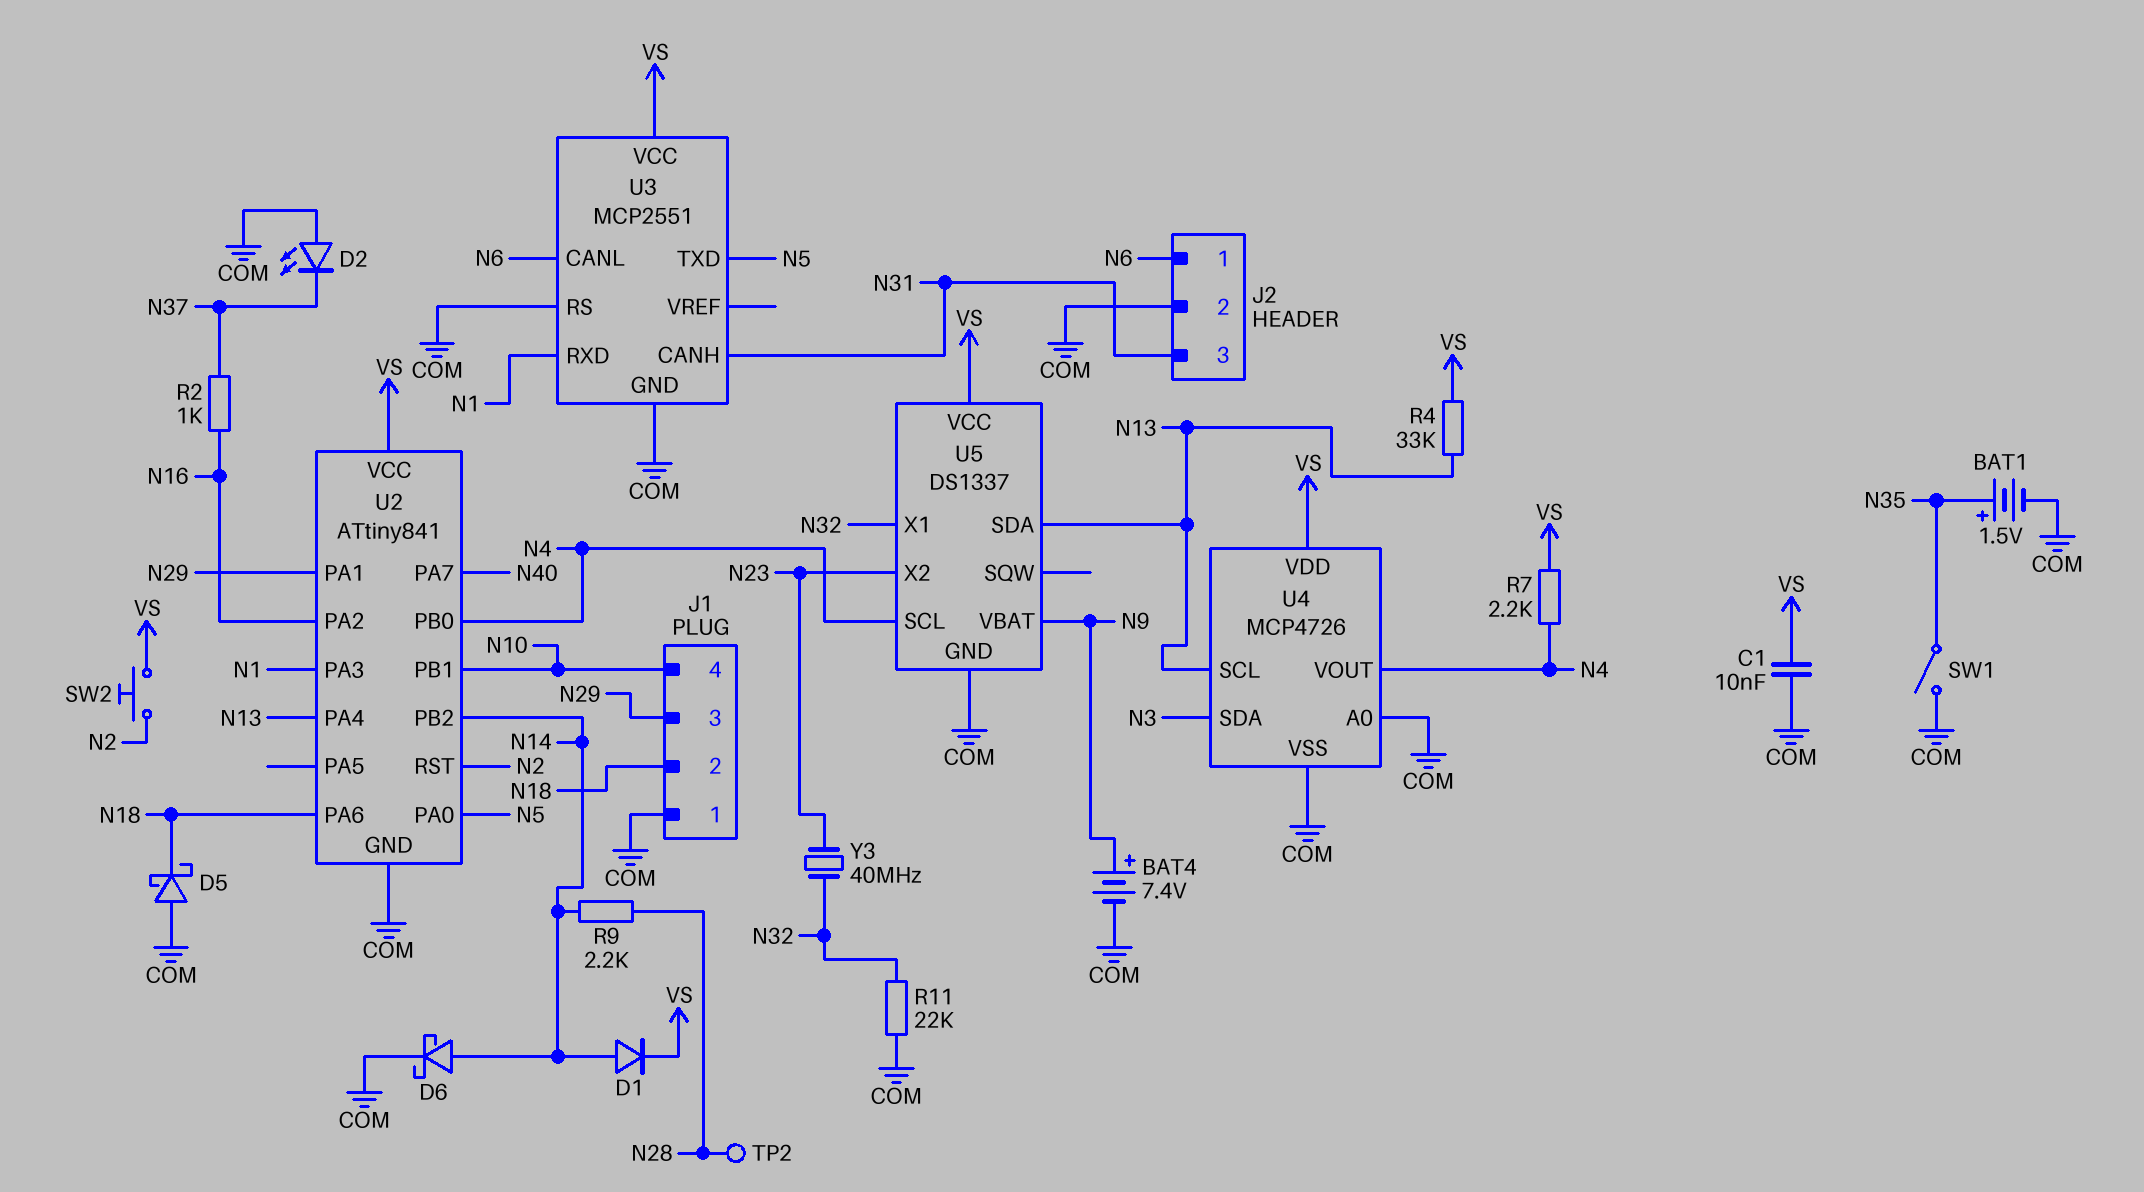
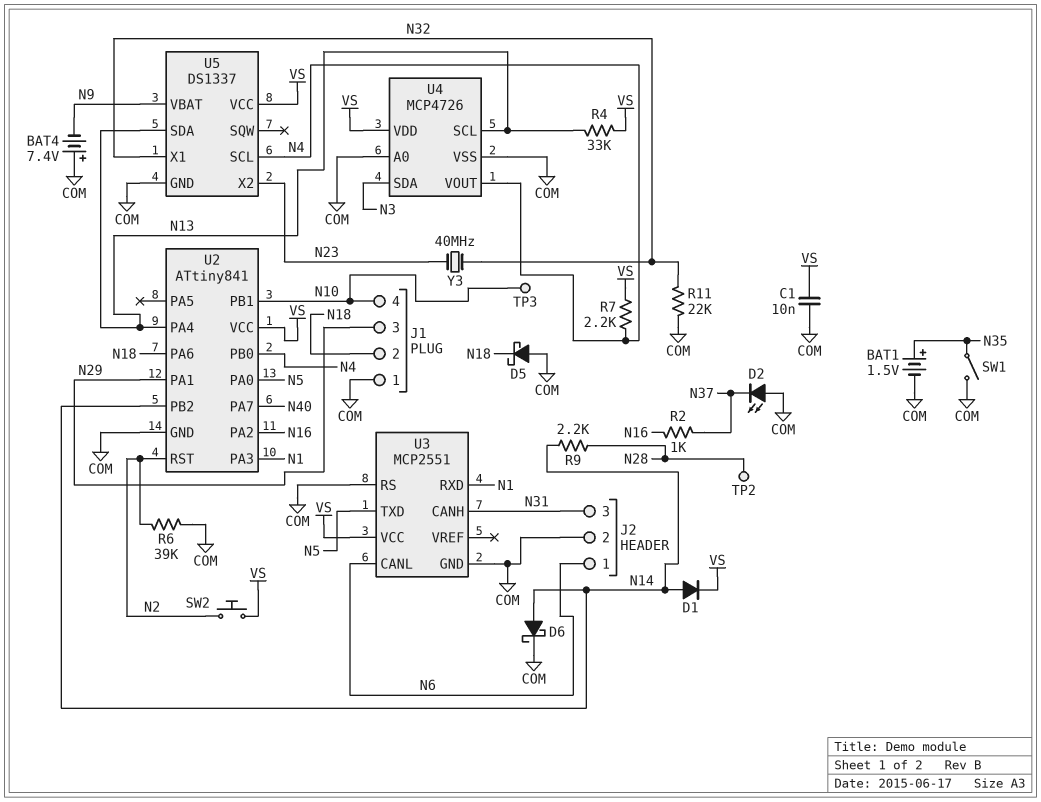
BAT4: 7.4V (plus N9, minus COM) -> 7.4V (plus COM, minus N9)
R6: none -> 39k (COM, N2)
TP3: none -> test point (N10)

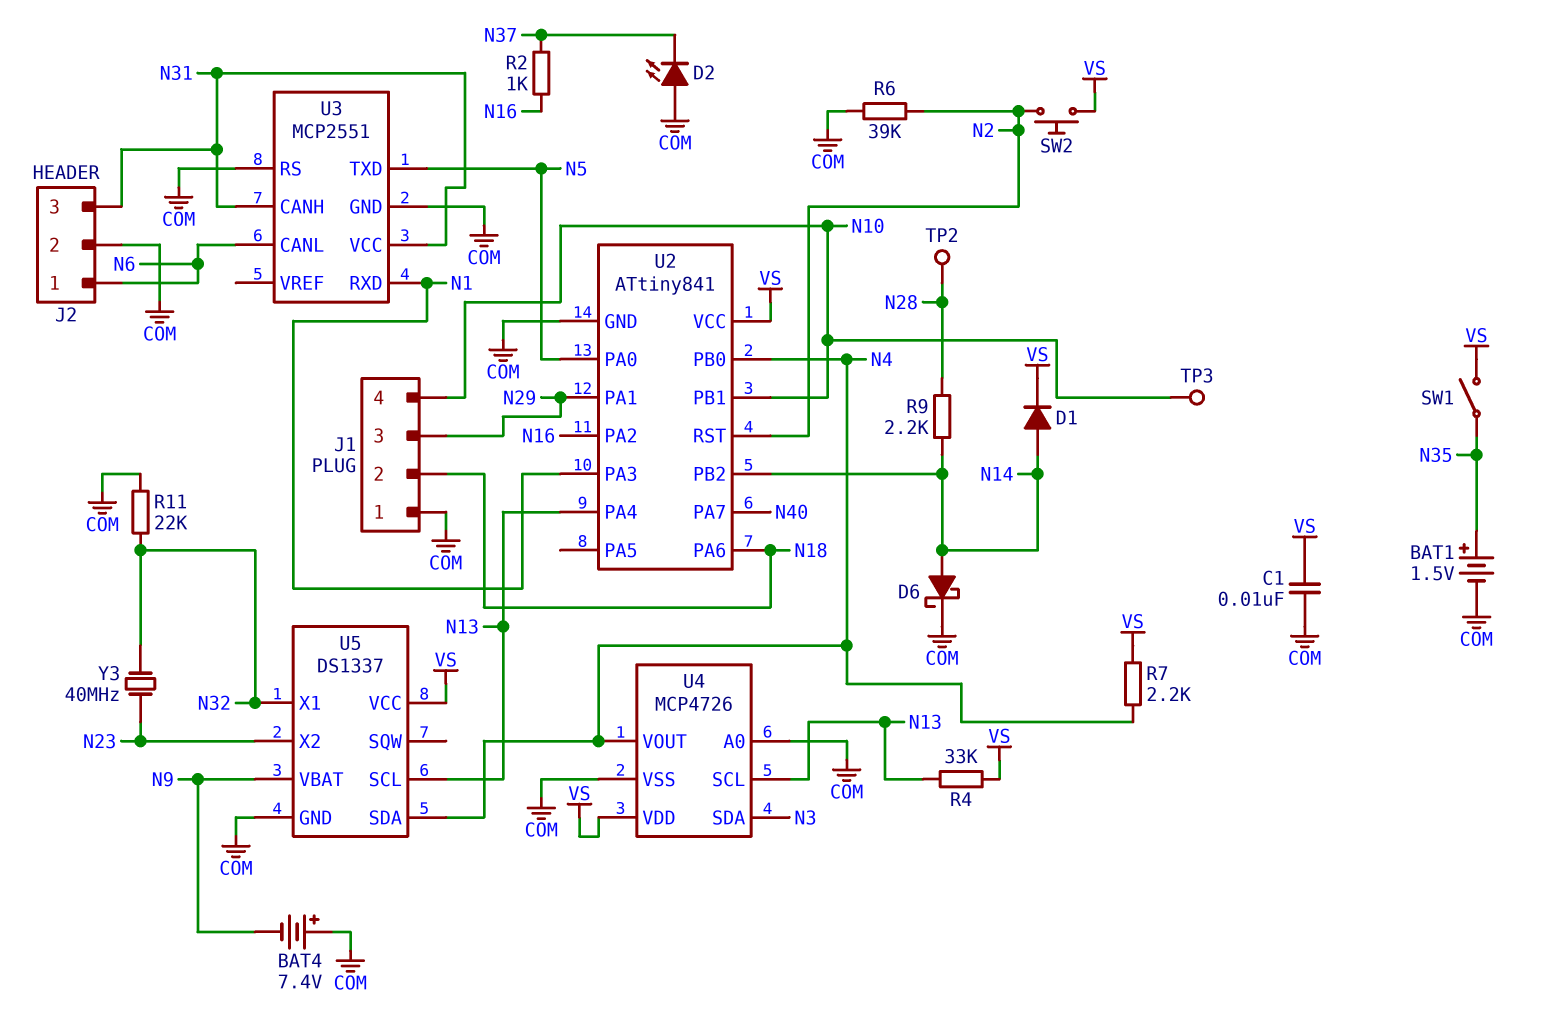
D5: schottky (A COM, K N18) -> none
SW1: switch (COM, N35) -> switch (N35, VS)
U3 pin VCC: VS -> N31
U5 pin SCL: N4 -> N13
U5 pin SDA: N13 -> N4

